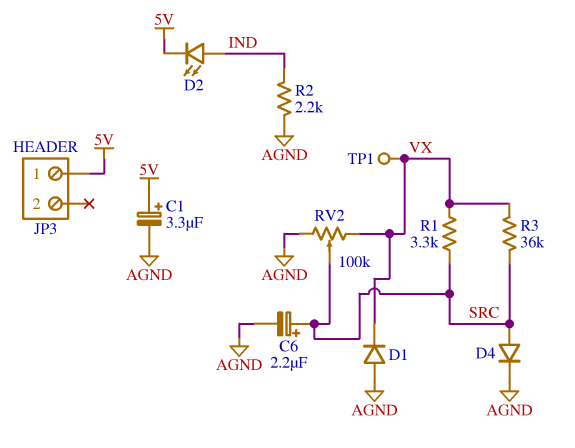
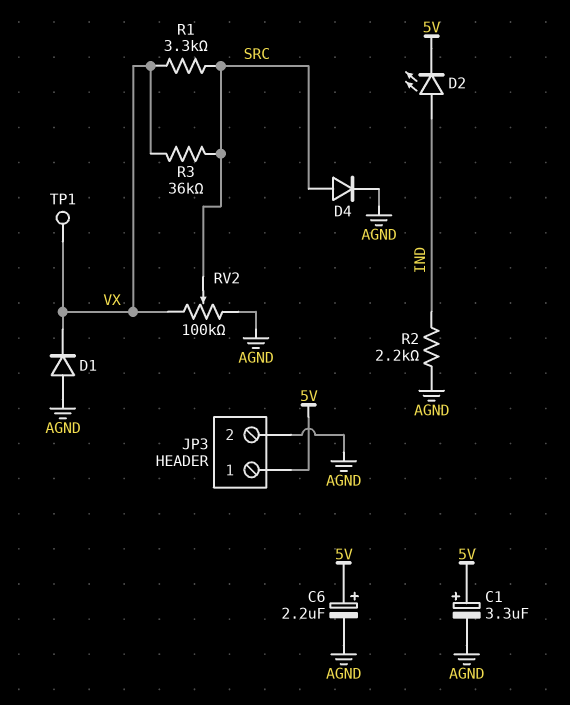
C6: 2.2uF (plus SRC, minus AGND) -> 2.2uF (plus 5V, minus AGND)
JP3 pin 2: none -> AGND

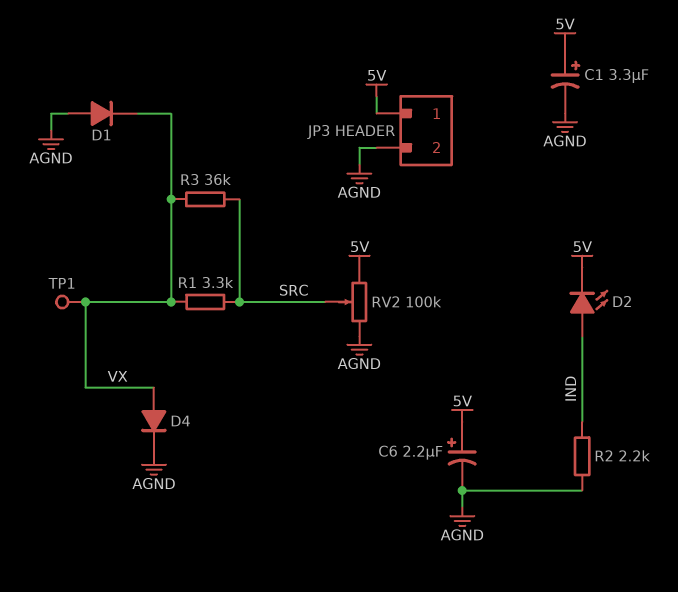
D4: diode (A SRC, K AGND) -> diode (A VX, K AGND)
RV2: 100k (AGND, VX, wiper SRC) -> 100k (5V, AGND, wiper SRC)

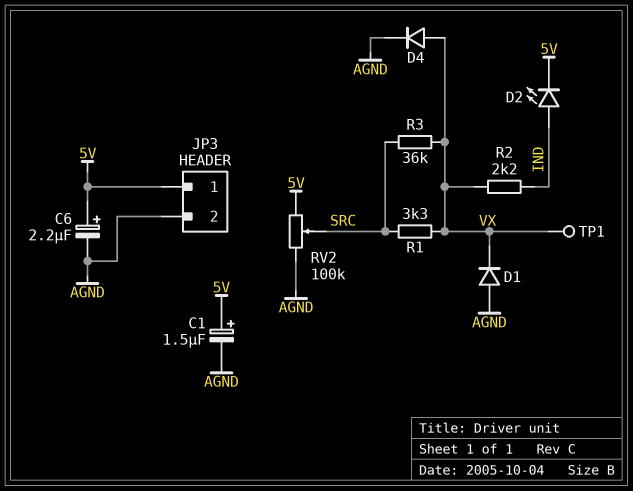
C1: 3.3uF (plus 5V, minus AGND) -> 1.5uF (plus 5V, minus AGND)
R2: 2.2k (AGND, IND) -> 2.2k (IND, VX)

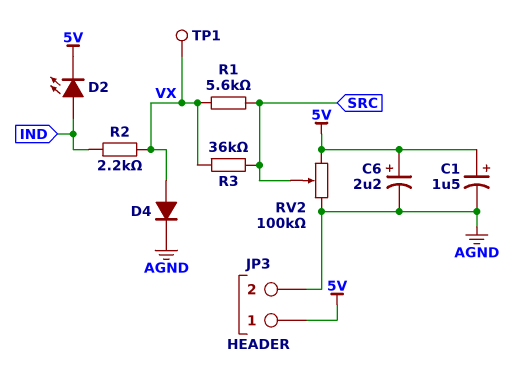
D1: diode (A AGND, K VX) -> none
R1: 3.3k (SRC, VX) -> 5.6k (SRC, VX)

